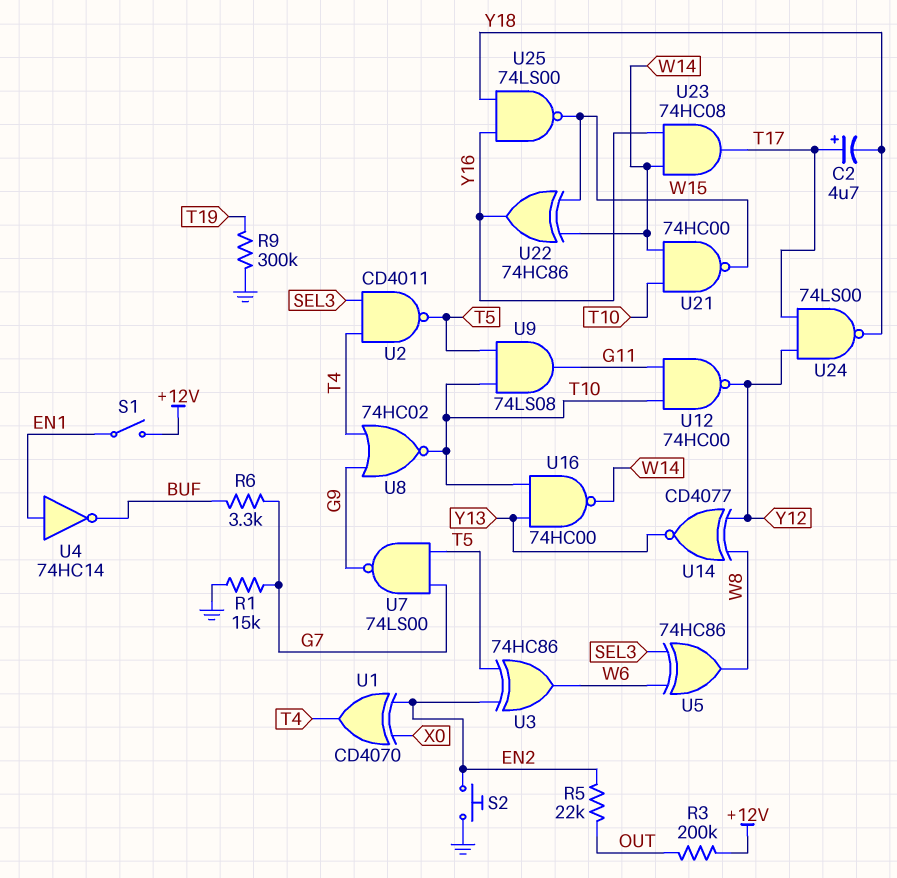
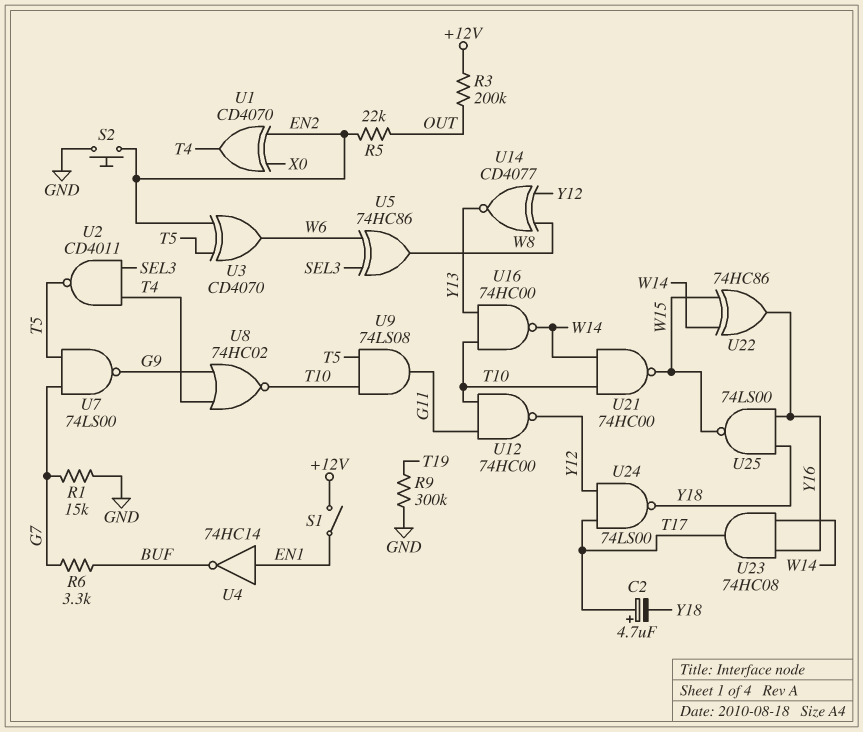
U3: XOR 74HC86 (in EN2, in T5, out W6) -> XOR CD4070 (in EN2, in T5, out W6)

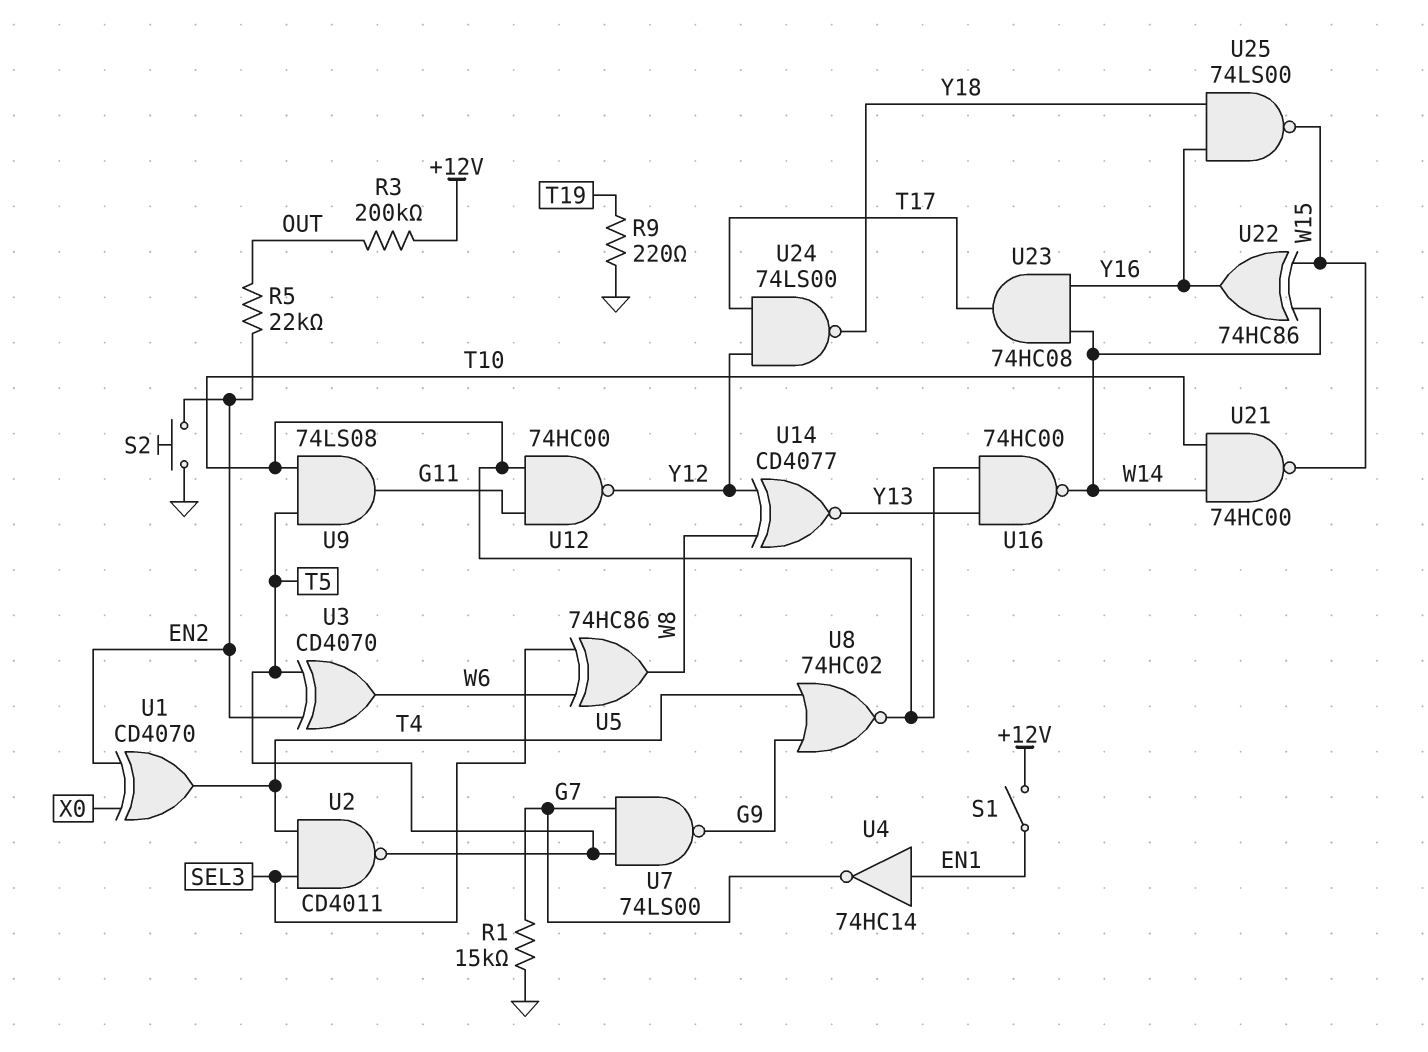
C2: 4.7uF (plus T17, minus Y18) -> none
R6: 3.3k (BUF, G7) -> none
R9: 300k (GND, T19) -> 220 (GND, T19)
U4: NOT 74HC14 (in EN1, out BUF) -> NOT 74HC14 (in EN1, out G7)

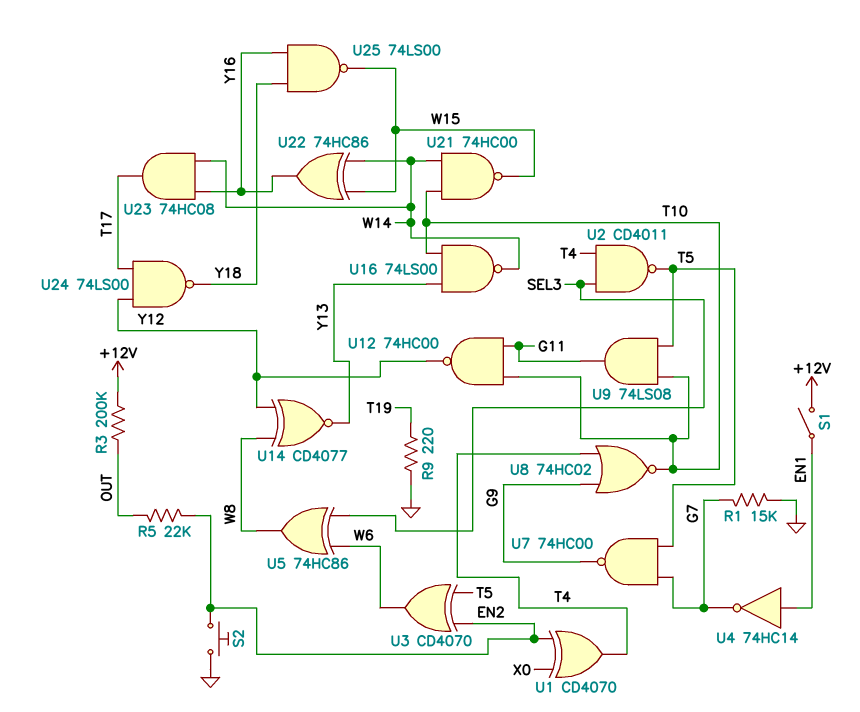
U7: NAND 74LS00 (in G7, in T5, out G9) -> NAND 74HC00 (in G7, in T5, out G9)
U16: NAND 74HC00 (in T10, in Y13, out W14) -> NAND 74LS00 (in T10, in Y13, out W14)

